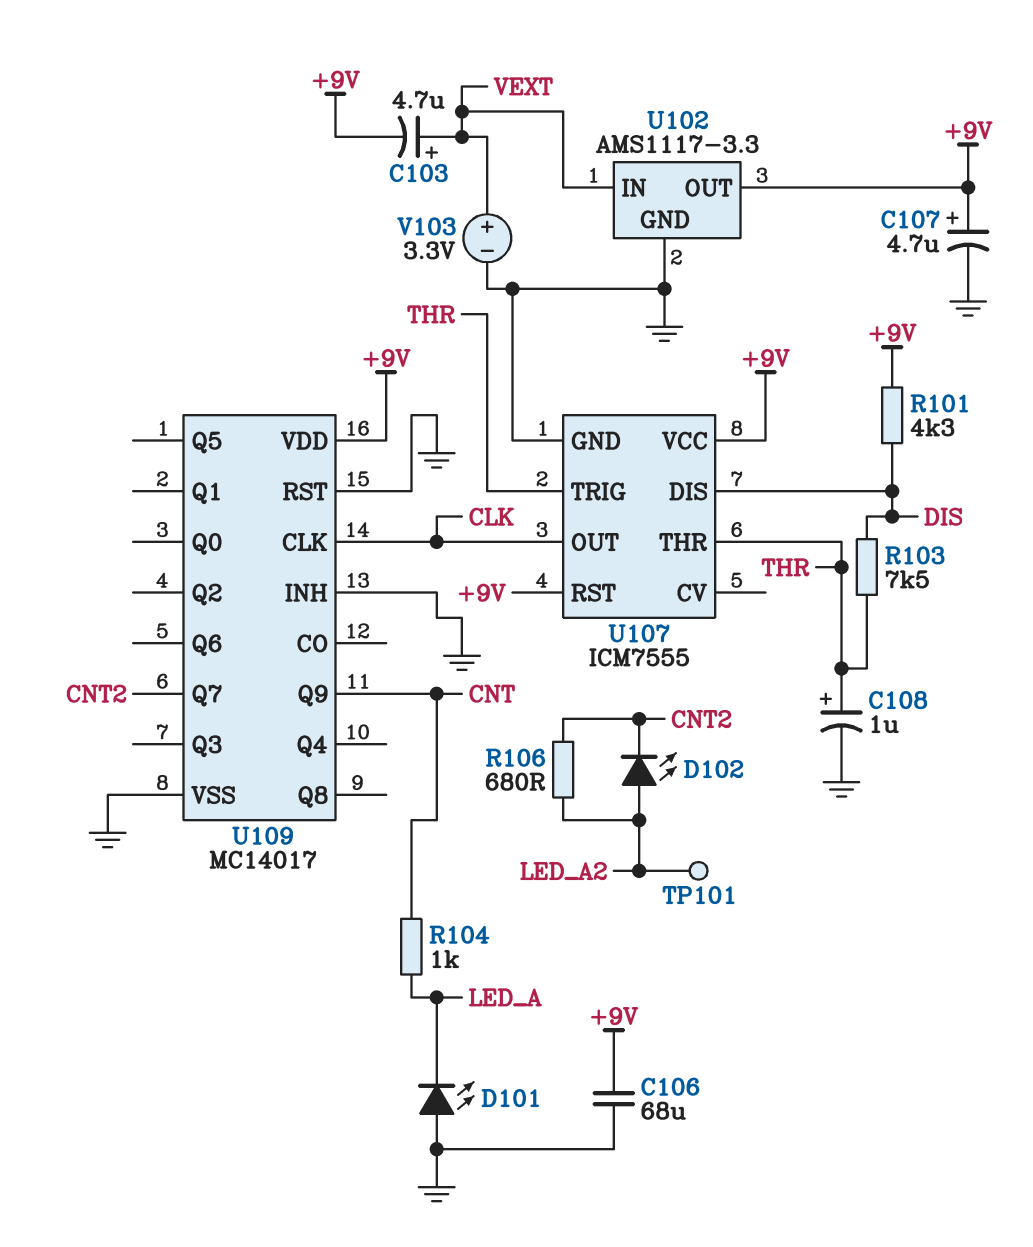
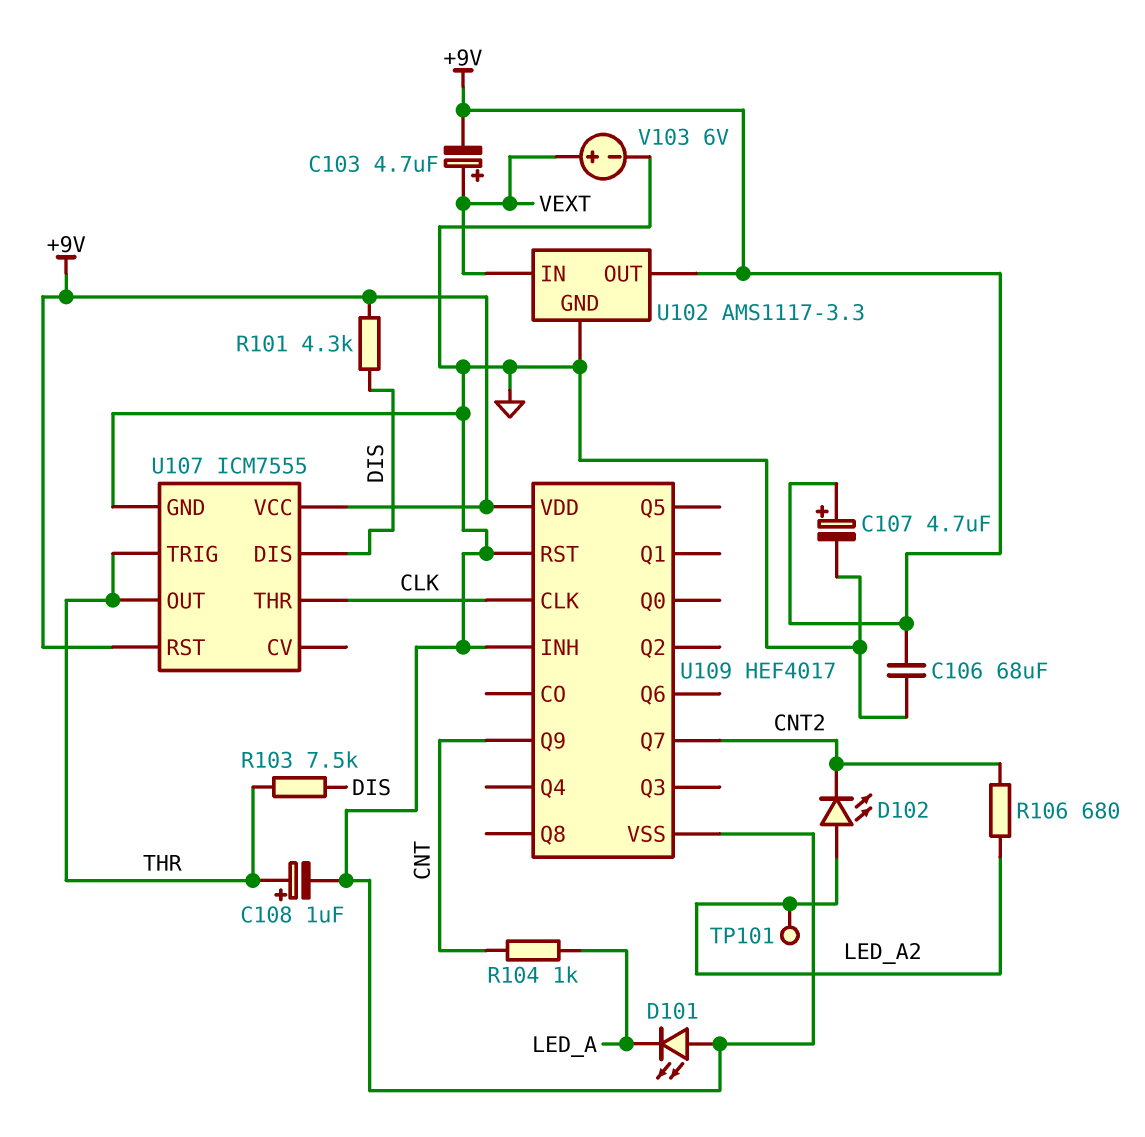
U107 pin OUT: CLK -> THR
U107 pin THR: THR -> CLK
U109: MC14017 -> HEF4017
V103: 3.3V (plus VEXT, minus GND) -> 6V (plus VEXT, minus GND)

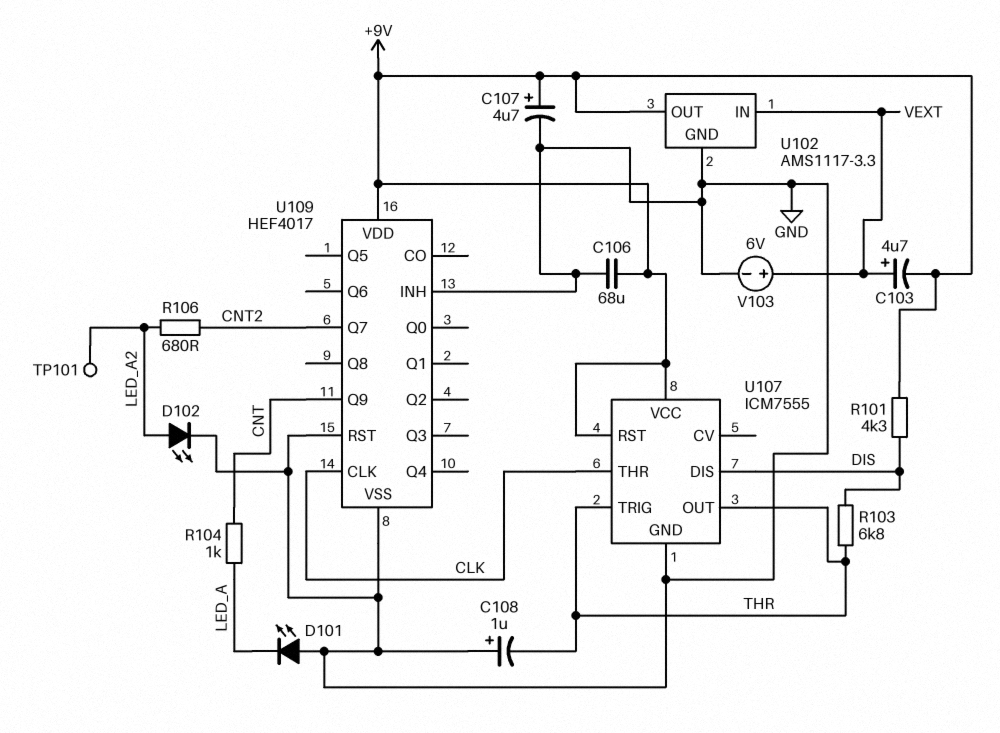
C108: 1uF (plus THR, minus GND) -> 1uF (plus GND, minus THR)
D102: LED (A LED_A2, K CNT2) -> LED (A LED_A2, K GND)
R103: 7.5k (DIS, THR) -> 6.8k (DIS, THR)

